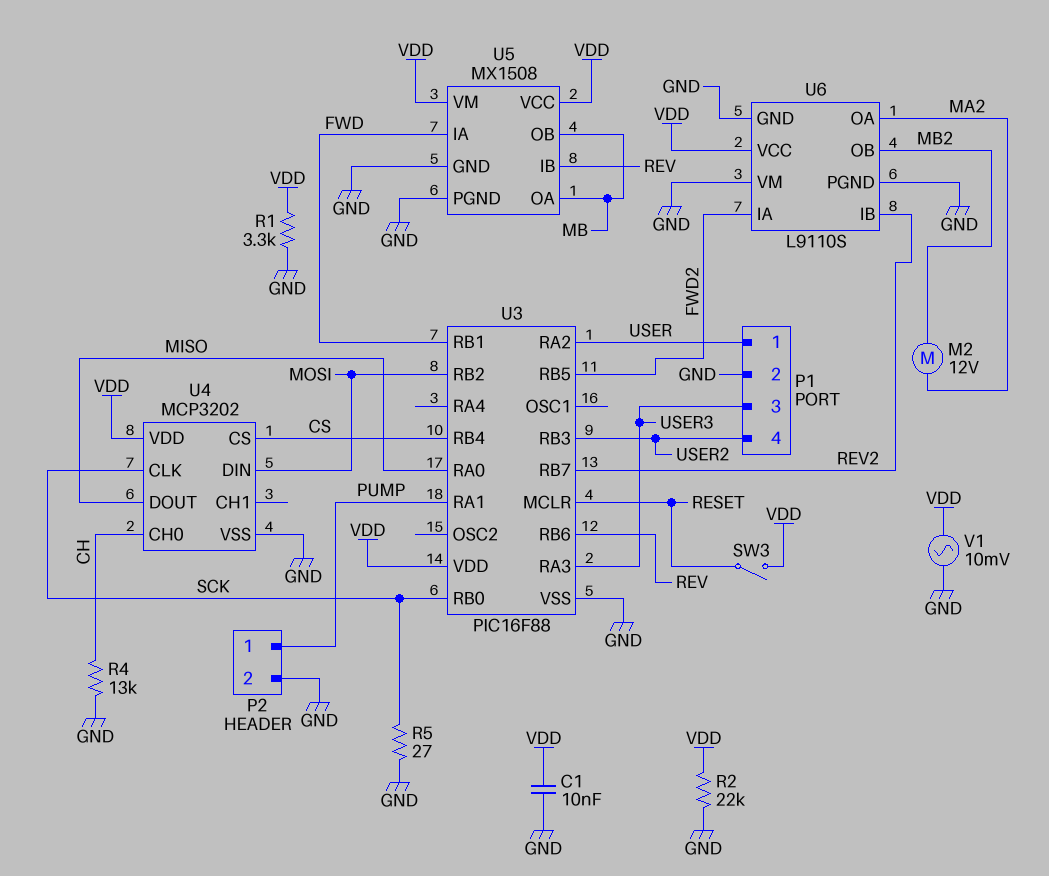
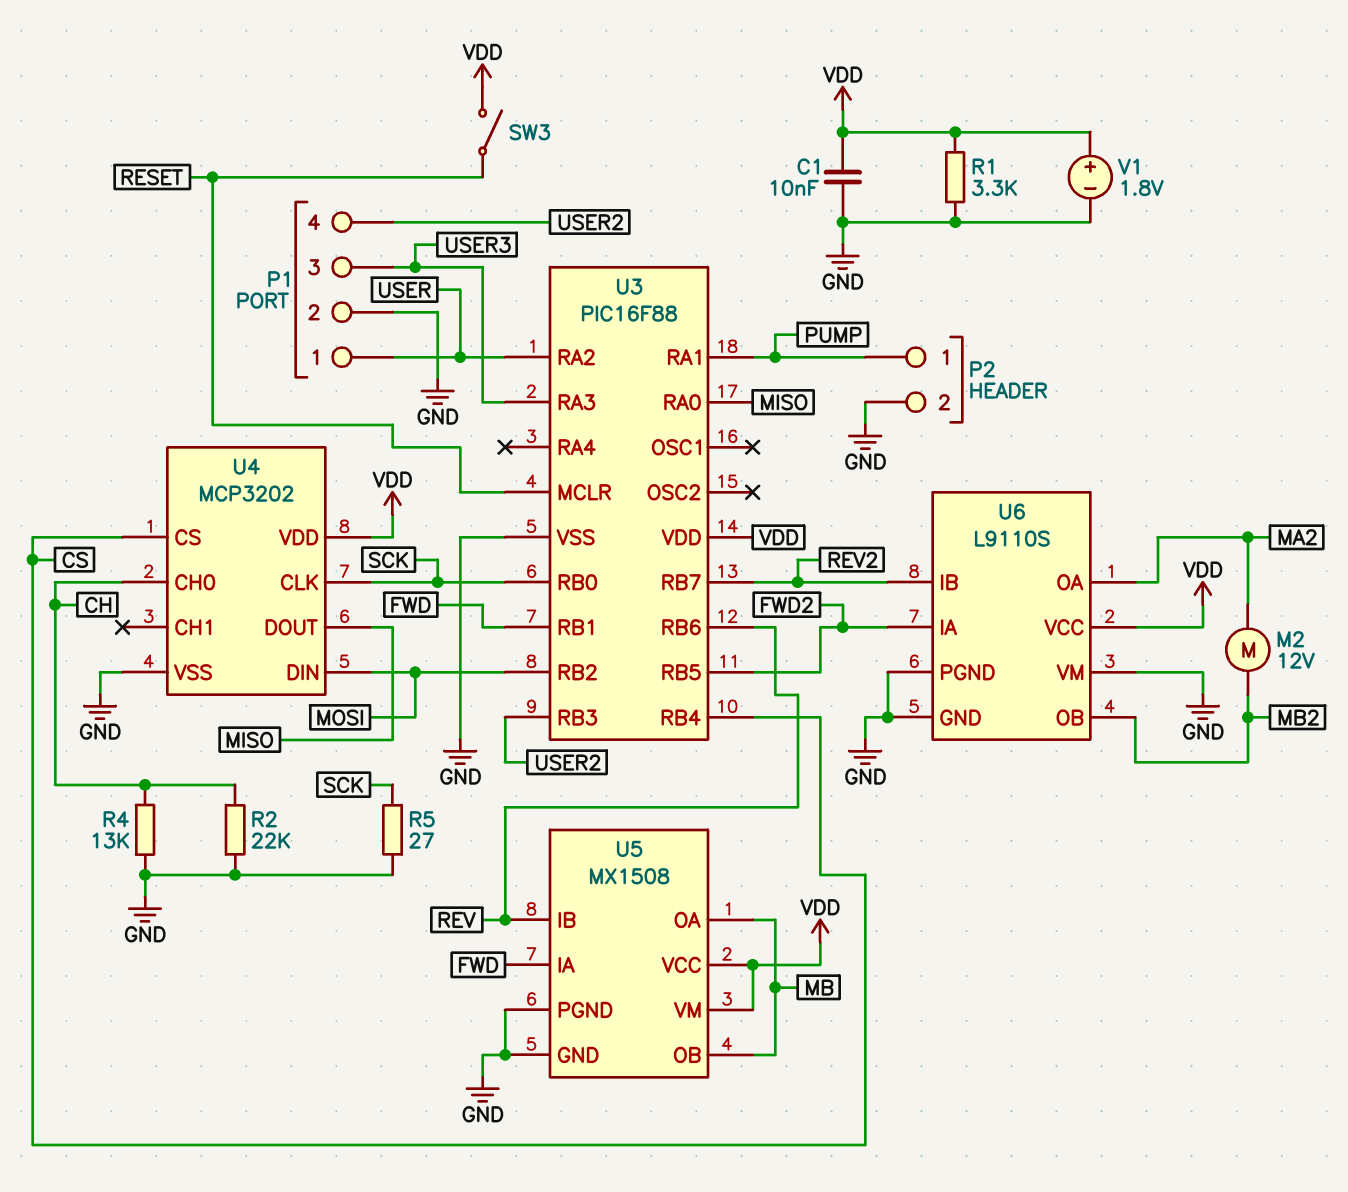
R2: 22k (GND, VDD) -> 22k (CH, GND)
V1: AC 10mV (GND, VDD) -> 1.8V (plus VDD, minus GND)

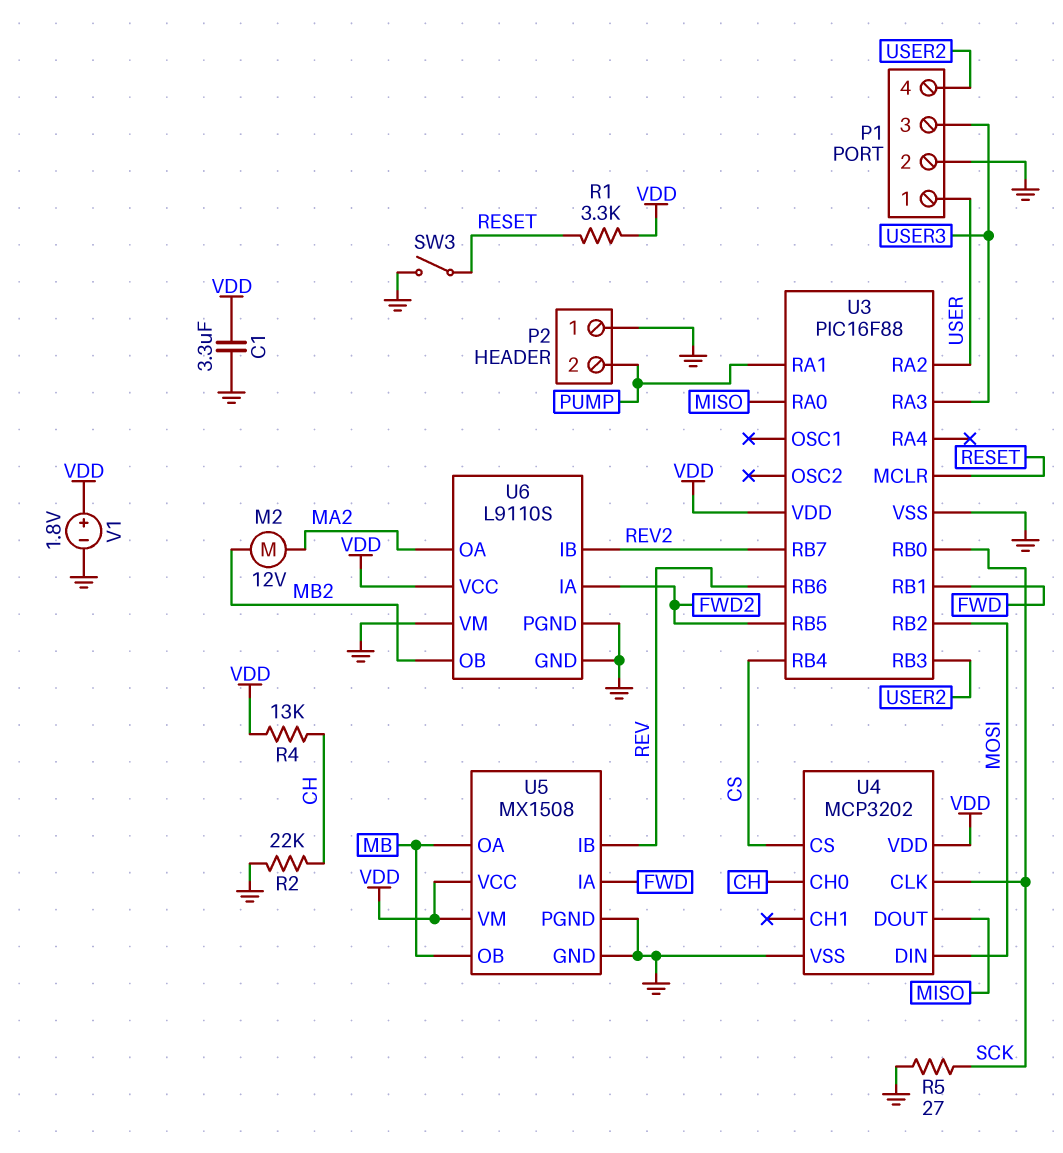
C1: 10nF (GND, VDD) -> 3.3uF (GND, VDD)
P2 pin 1: PUMP -> GND
P2 pin 2: GND -> PUMP
R1: 3.3k (GND, VDD) -> 3.3k (RESET, VDD)
R4: 13k (CH, GND) -> 13k (CH, VDD)
SW3: switch (RESET, VDD) -> switch (GND, RESET)

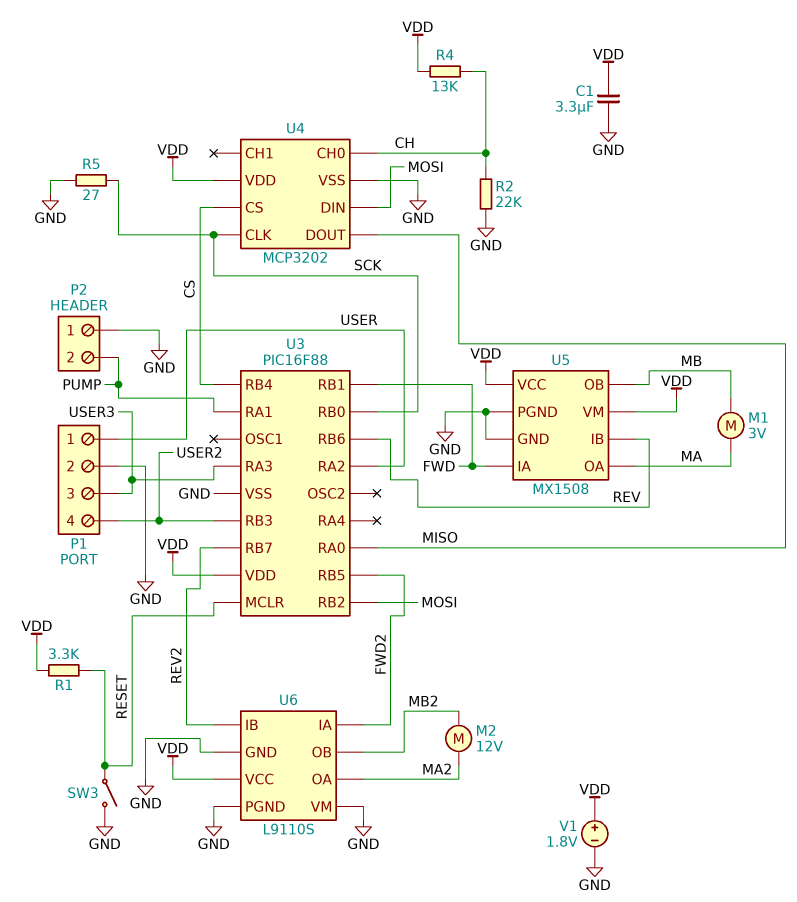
M1: none -> motor 3V (MA, MB)
U5 pin OA: MB -> MA

